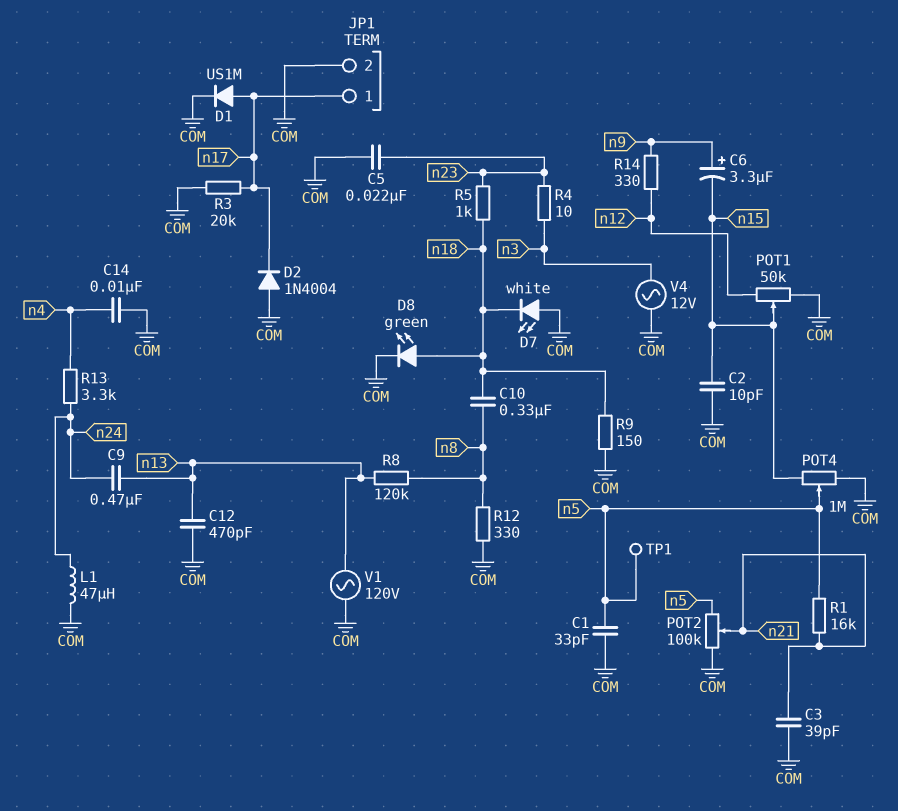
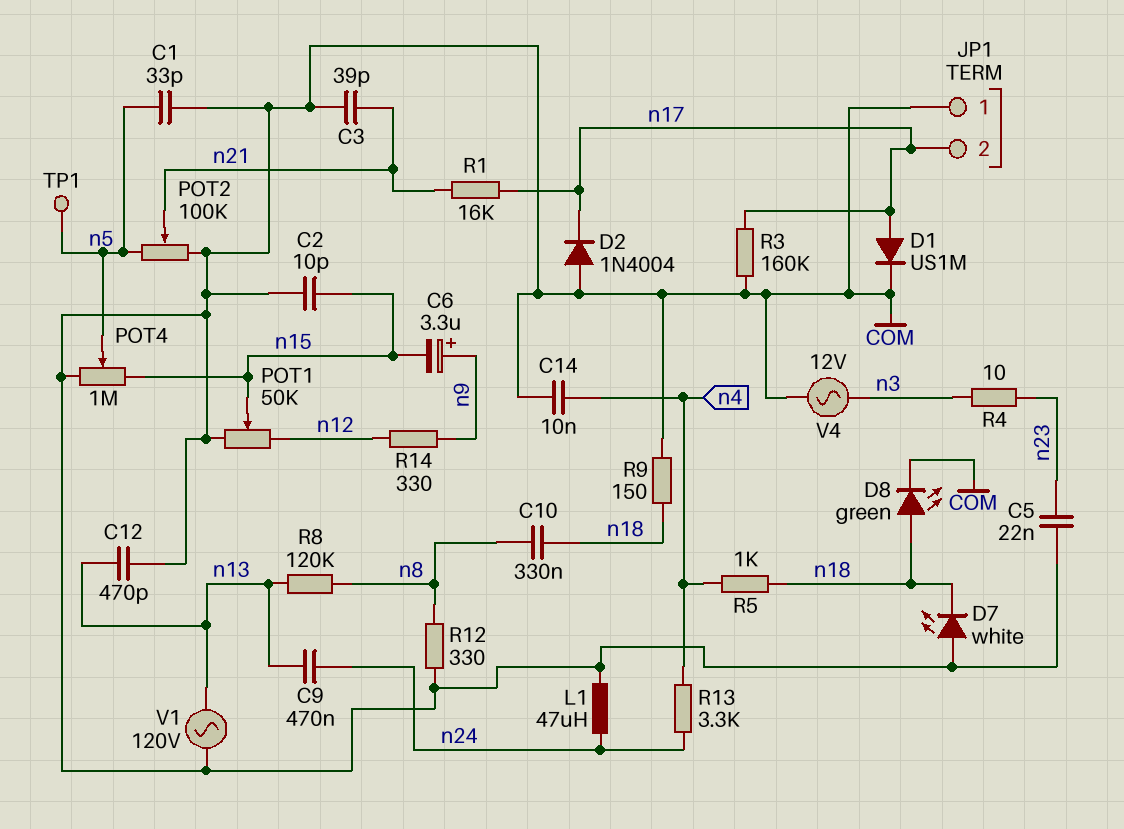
JP1 pin 1: n17 -> COM
JP1 pin 2: COM -> n17
R1: 16k (n5, n21) -> 16k (n17, n21)
R3: 20k (COM, n17) -> 160k (COM, n17)
R5: 1k (n18, n23) -> 1k (n4, n18)

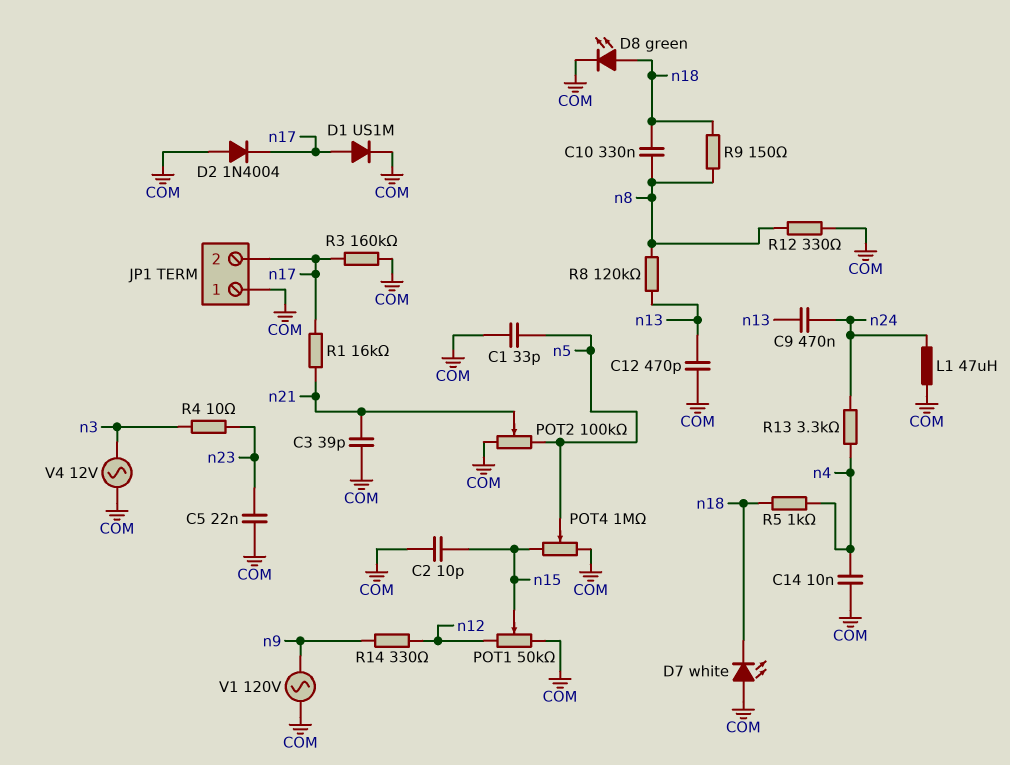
C6: 3.3uF (plus n9, minus n15) -> none
R9: 150 (COM, n18) -> 150 (n8, n18)
TP1: test point (n5) -> none
V1: AC 120V (COM, n13) -> AC 120V (COM, n9)

